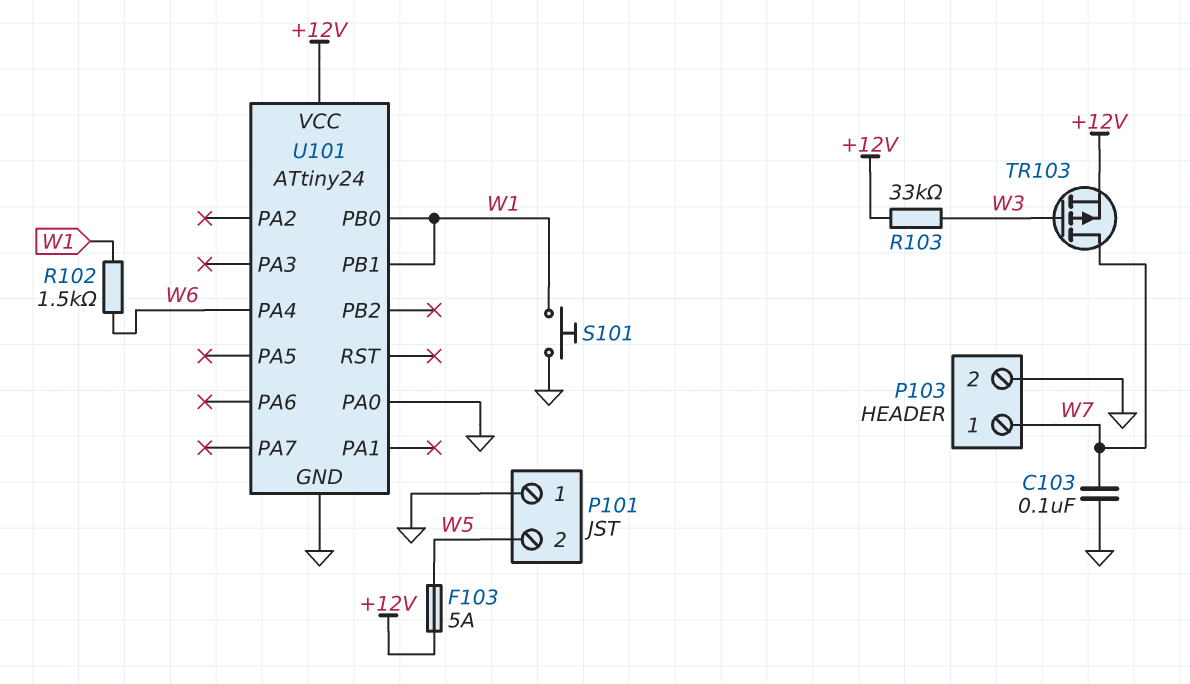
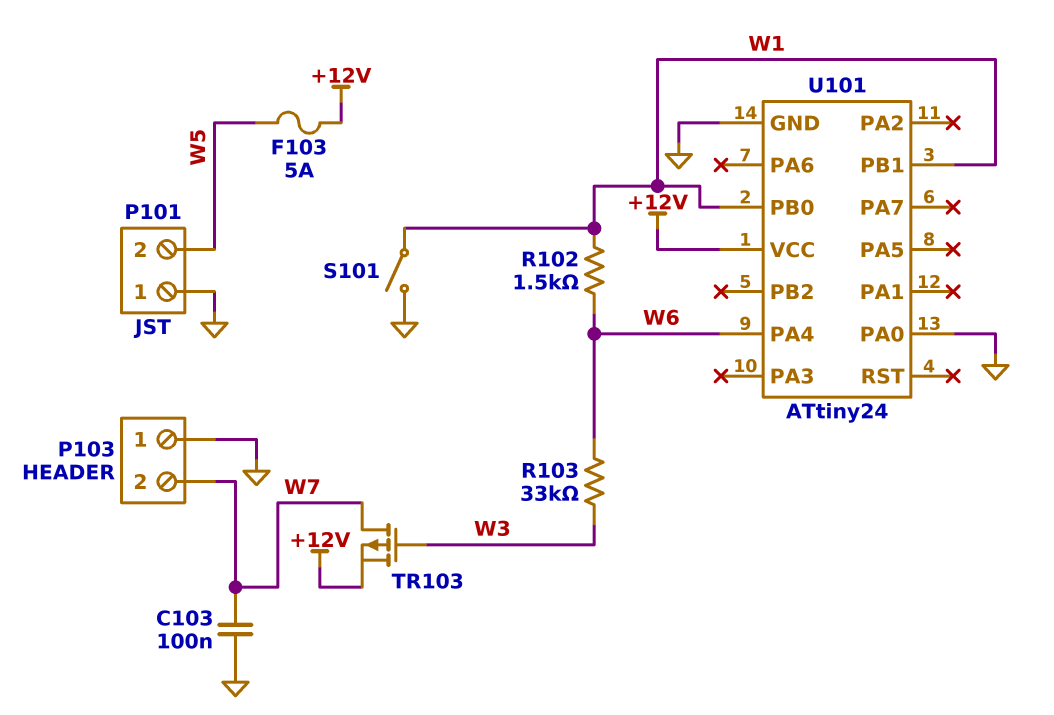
P103 pin 1: W7 -> GND
P103 pin 2: GND -> W7
R103: 33k (+12V, W3) -> 33k (W3, W6)
S101: button (GND, W1) -> switch (GND, W1)

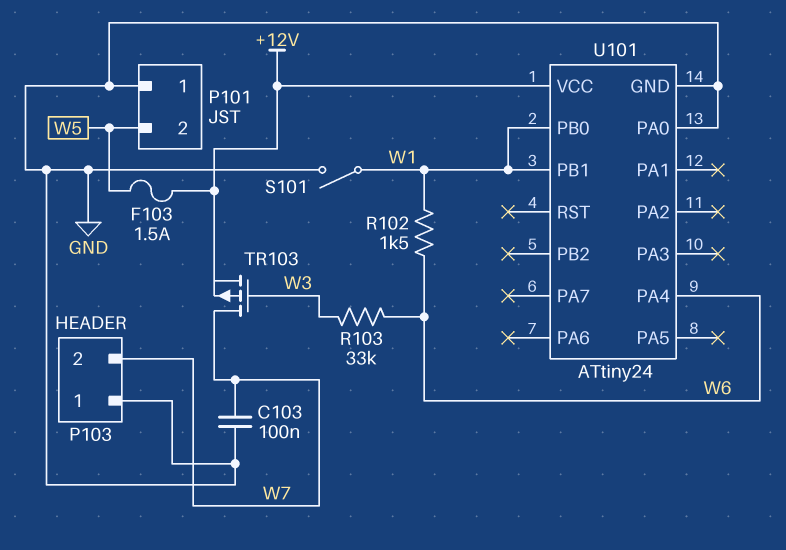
F103: 5A (+12V, W5) -> 1.5A (+12V, W5)

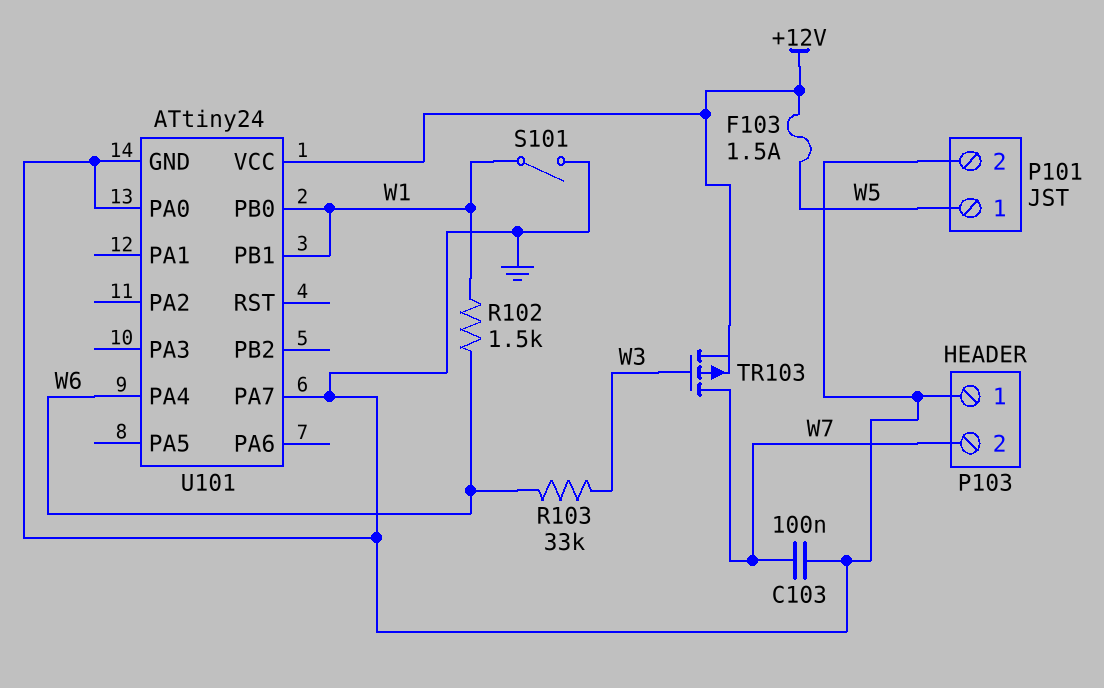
P101 pin 1: GND -> W5
P101 pin 2: W5 -> GND
U101 pin PA7: none -> GND

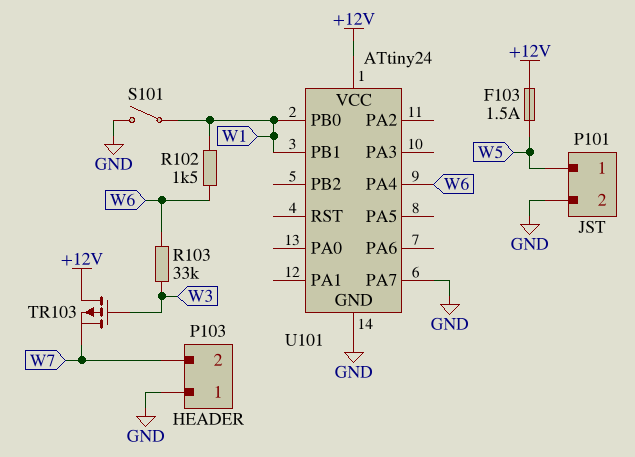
C103: 100nF (GND, W7) -> none
TR103: PMOS (G W3, D W7, S +12V) -> PMOS (G W3, D +12V, S W7)
U101 pin PA0: GND -> none

